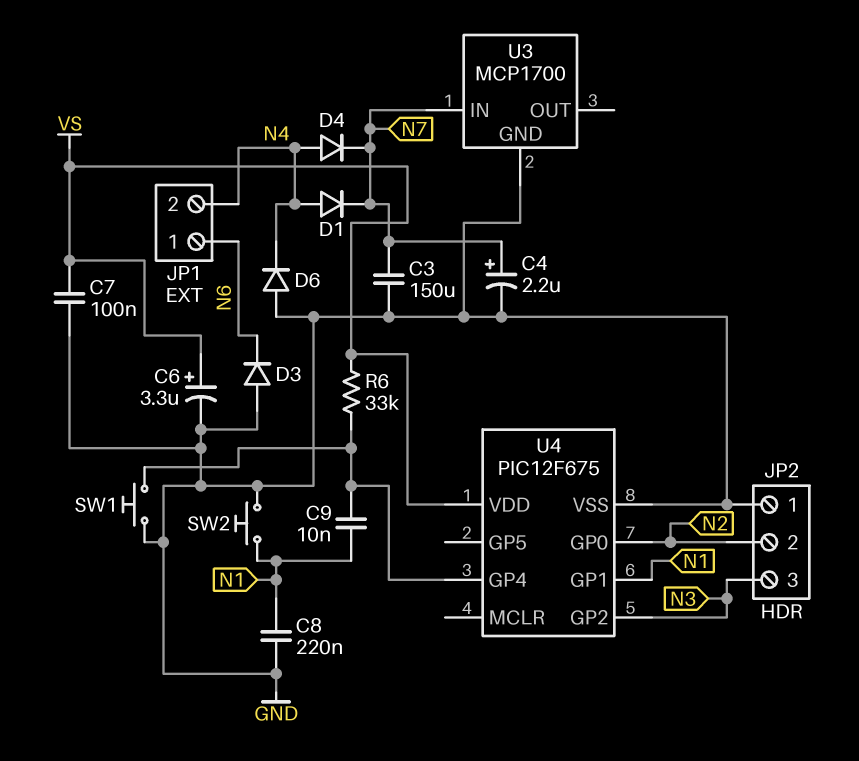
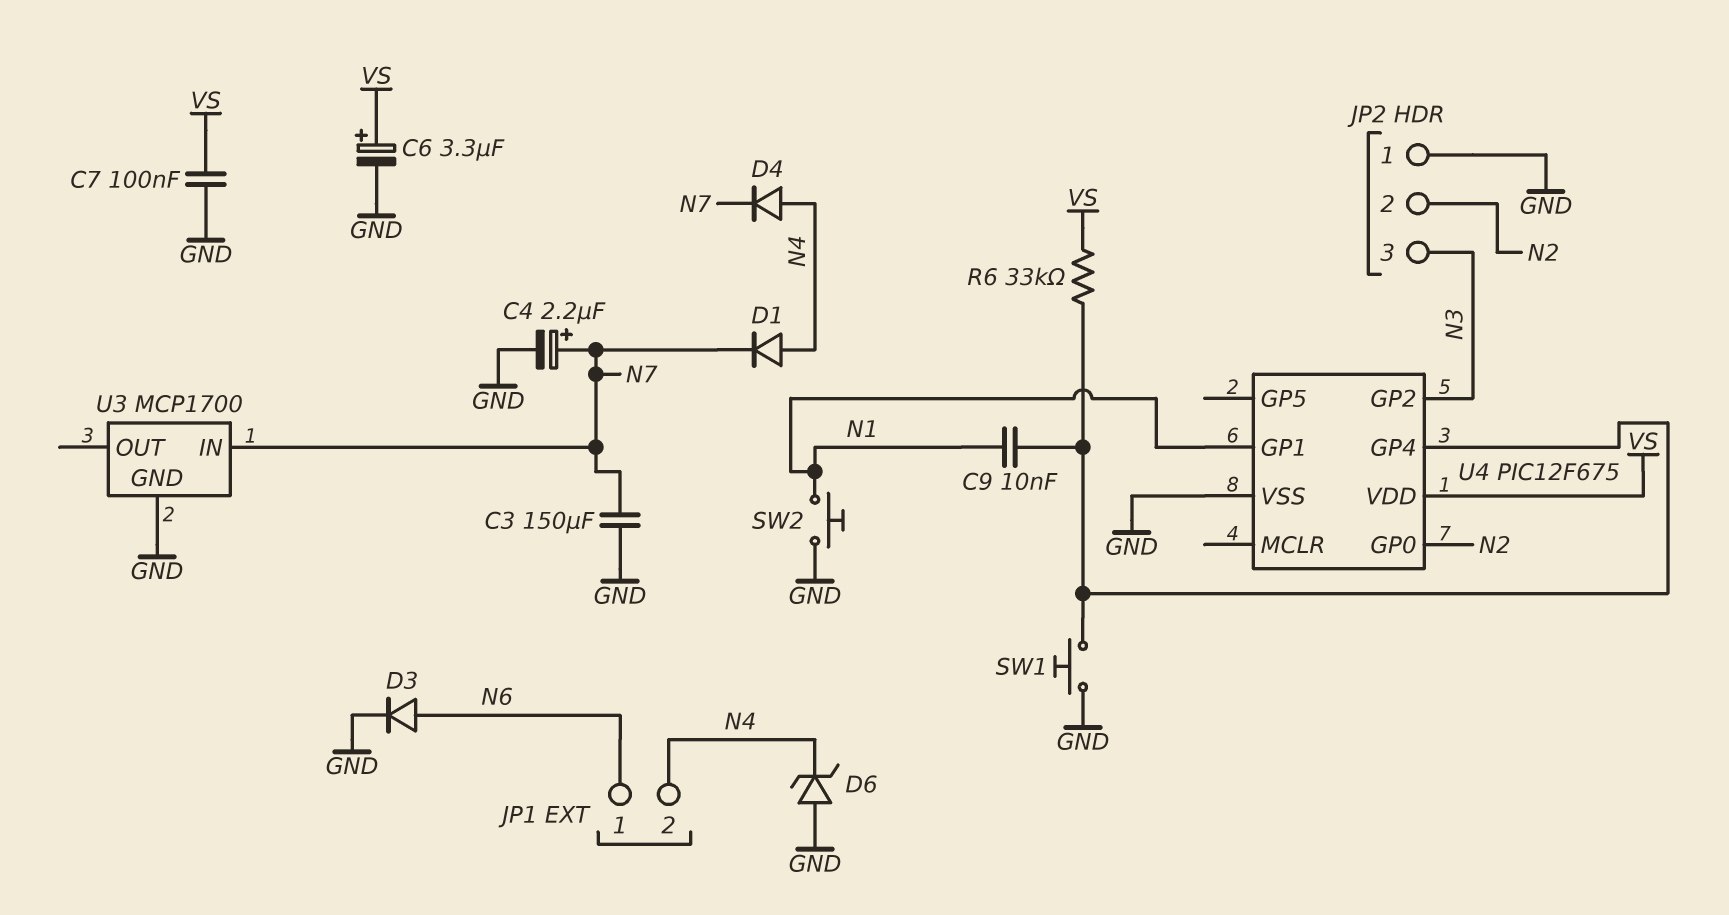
C8: 220nF (GND, N1) -> none
D3: diode (A GND, K N6) -> diode (A N6, K GND)
D6: diode (A GND, K N4) -> zener (A GND, K N4)

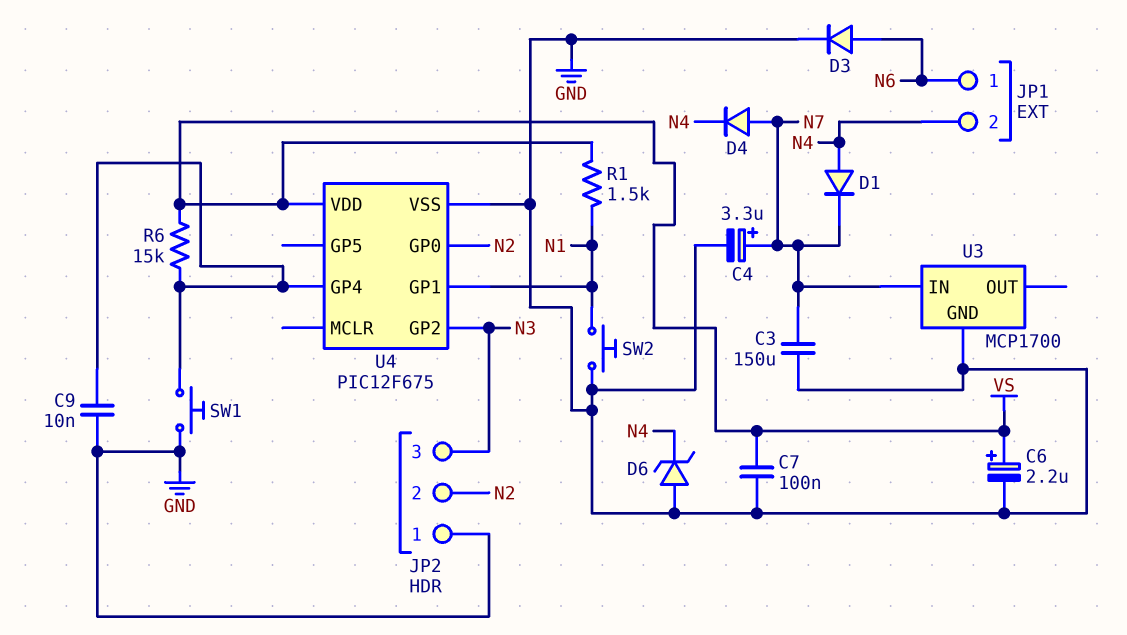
C4: 2.2uF (plus N7, minus GND) -> 3.3uF (plus N7, minus GND)
C6: 3.3uF (plus VS, minus GND) -> 2.2uF (plus VS, minus GND)
C9: 10nF (N1, U4/GP4) -> 10nF (GND, U4/GP4)
D4: diode (A N4, K N7) -> diode (A N7, K N4)
R1: none -> 1.5k (N1, VS)
R6: 33k (U4/GP4, VS) -> 15k (U4/GP4, VS)

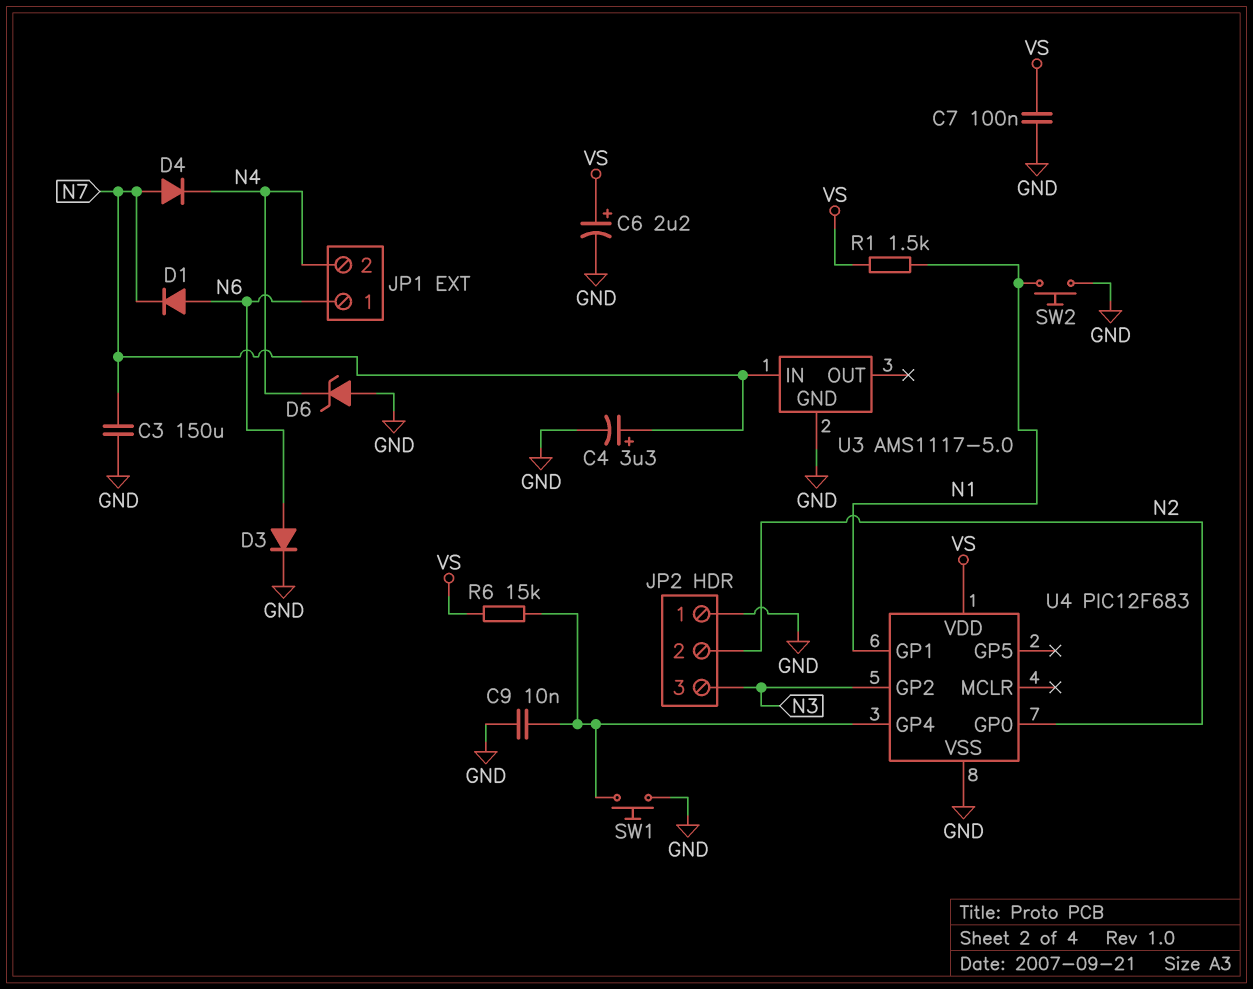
D1: diode (A N4, K N7) -> diode (A N6, K N7)
U3: MCP1700 -> AMS1117-5.0
U4: PIC12F675 -> PIC12F683

